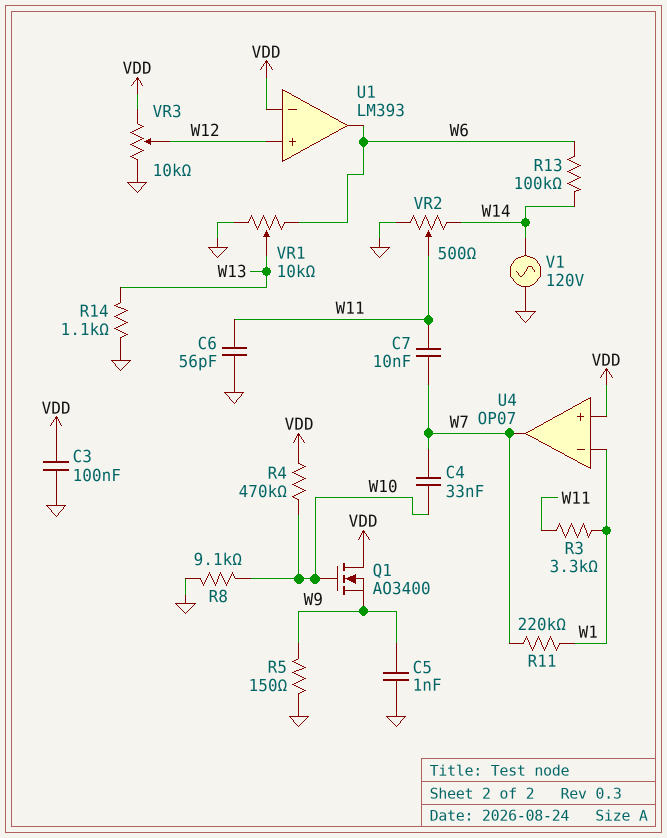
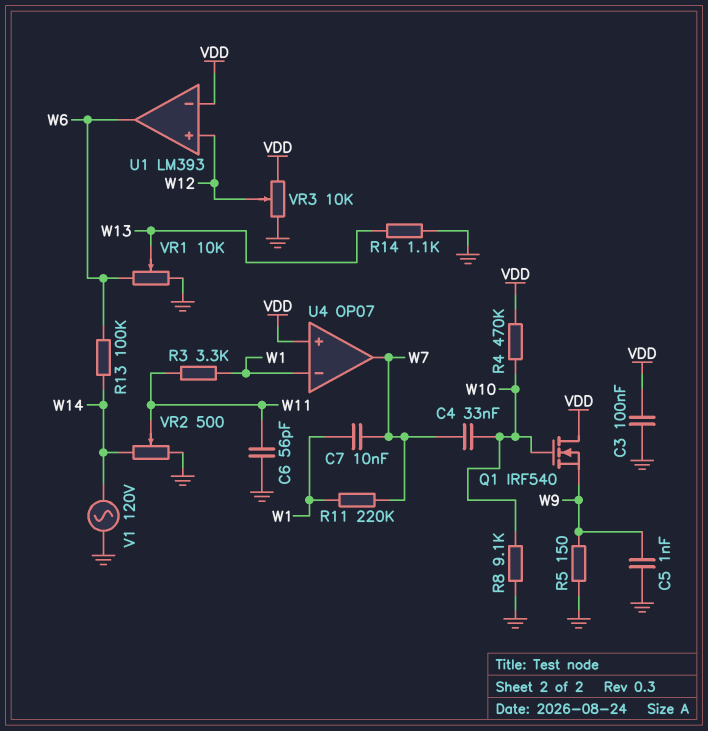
C7: 10nF (W7, W11) -> 10nF (W1, W7)
Q1: NMOS AO3400 (G W10, D VDD, S W9) -> NMOS IRF540 (G W10, D VDD, S W9)

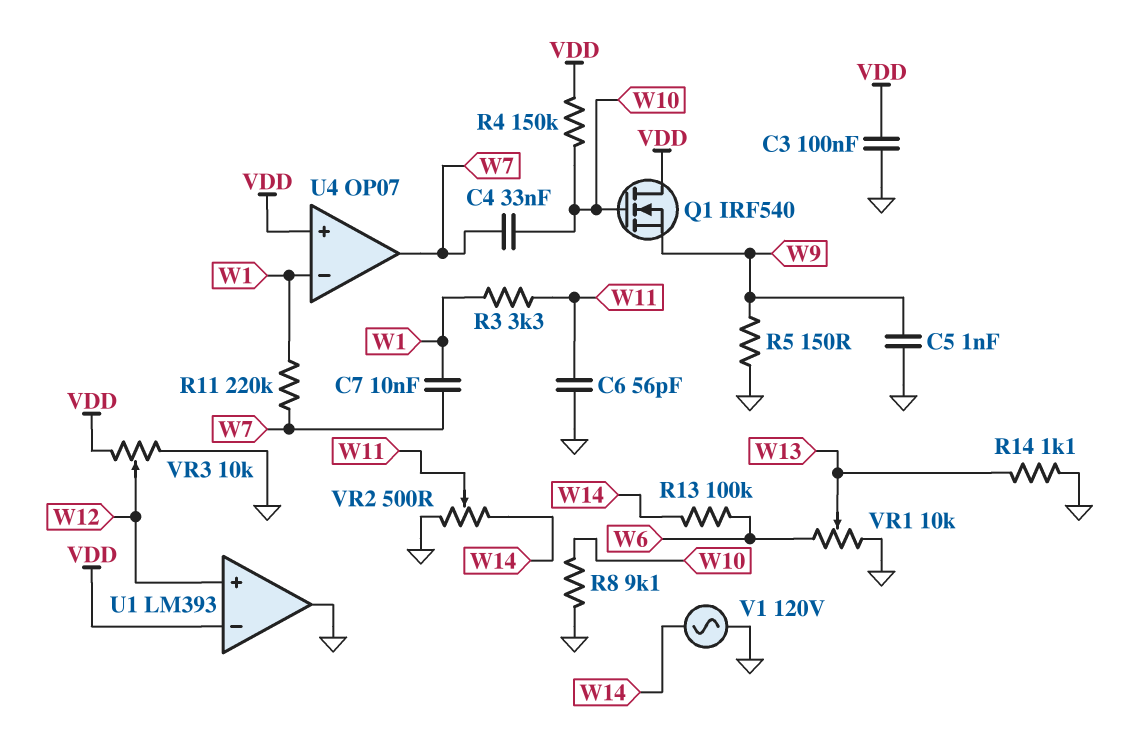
R4: 470k (VDD, W10) -> 150k (VDD, W10)
U1 pin out: W6 -> GND

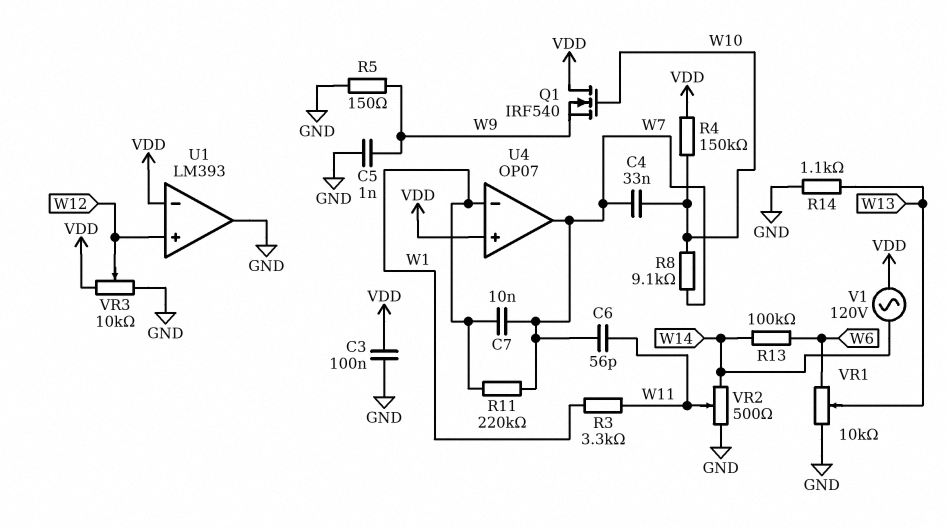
C6: 56pF (GND, W11) -> 56pF (W7, W11)
R8: 9.1k (GND, W10) -> 9.1k (W7, W10)
V1: AC 120V (GND, W14) -> AC 120V (VDD, W14)

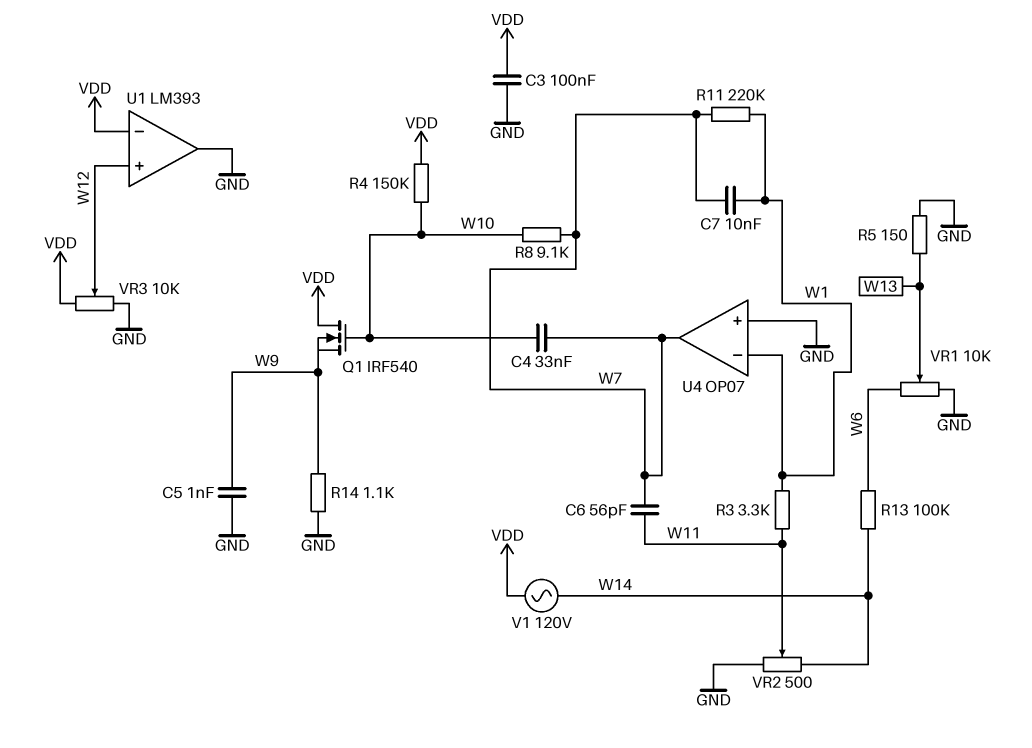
R5: 150 (GND, W9) -> 150 (GND, W13)
R14: 1.1k (GND, W13) -> 1.1k (GND, W9)
U4 pin in+: VDD -> GND

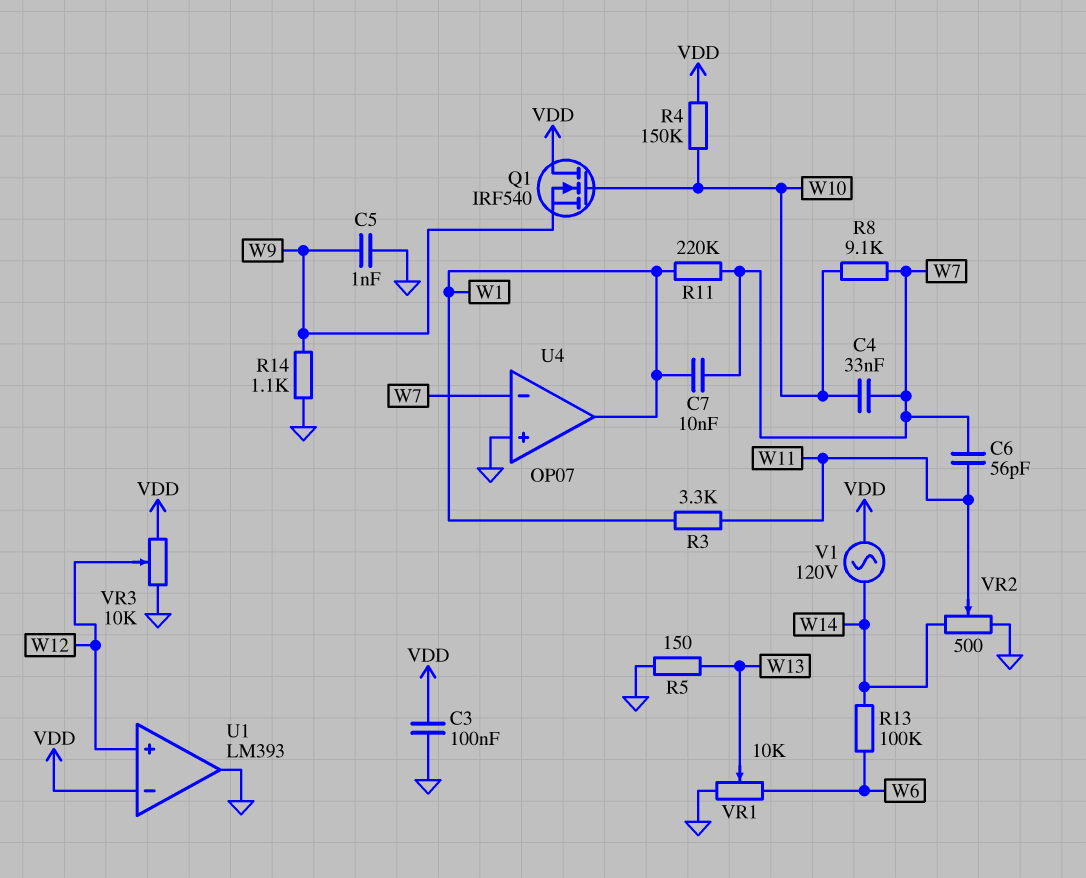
U4 pin in-: W1 -> W7
U4 pin out: W7 -> W1

